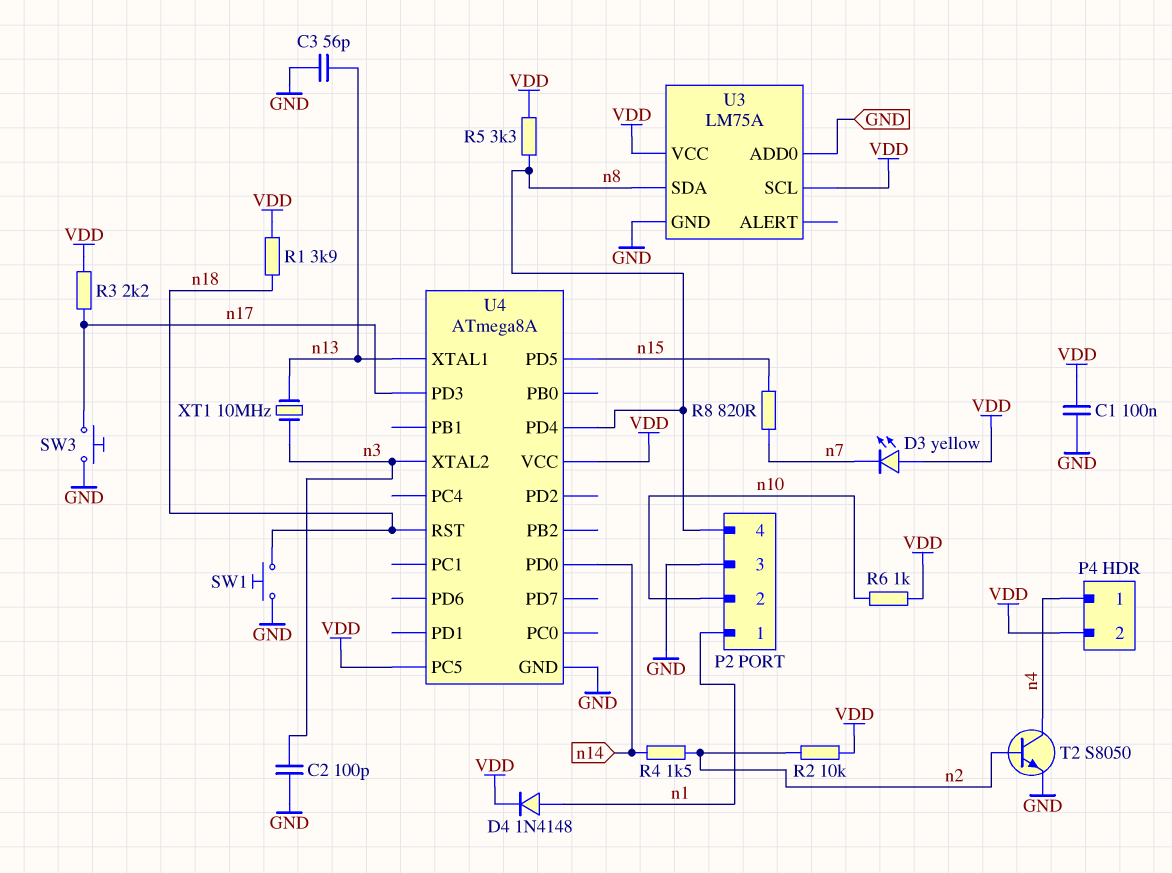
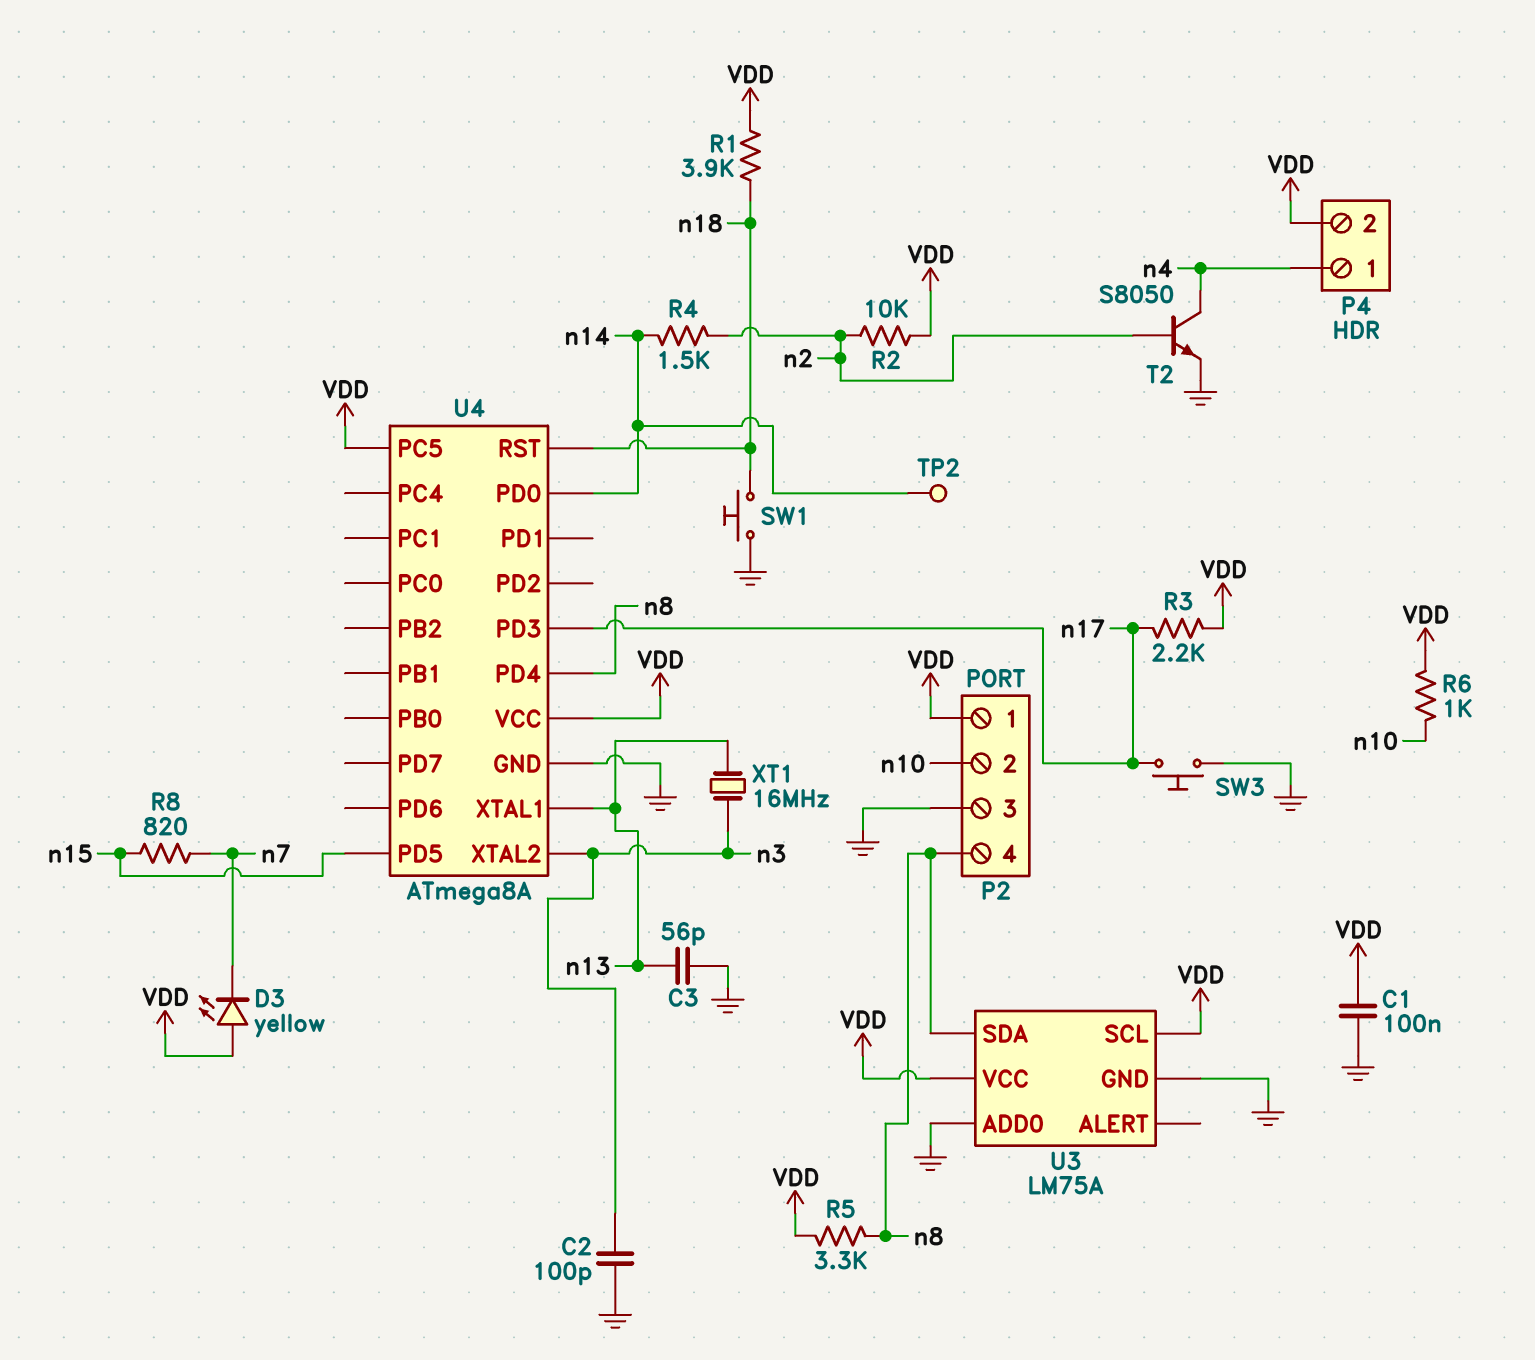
D4: diode 1N4148 (A n1, K VDD) -> none
P2 pin 1: n1 -> VDD
TP2: none -> test point (n14)
XT1: 10MHz (n3, n13) -> 16MHz (n3, n13)

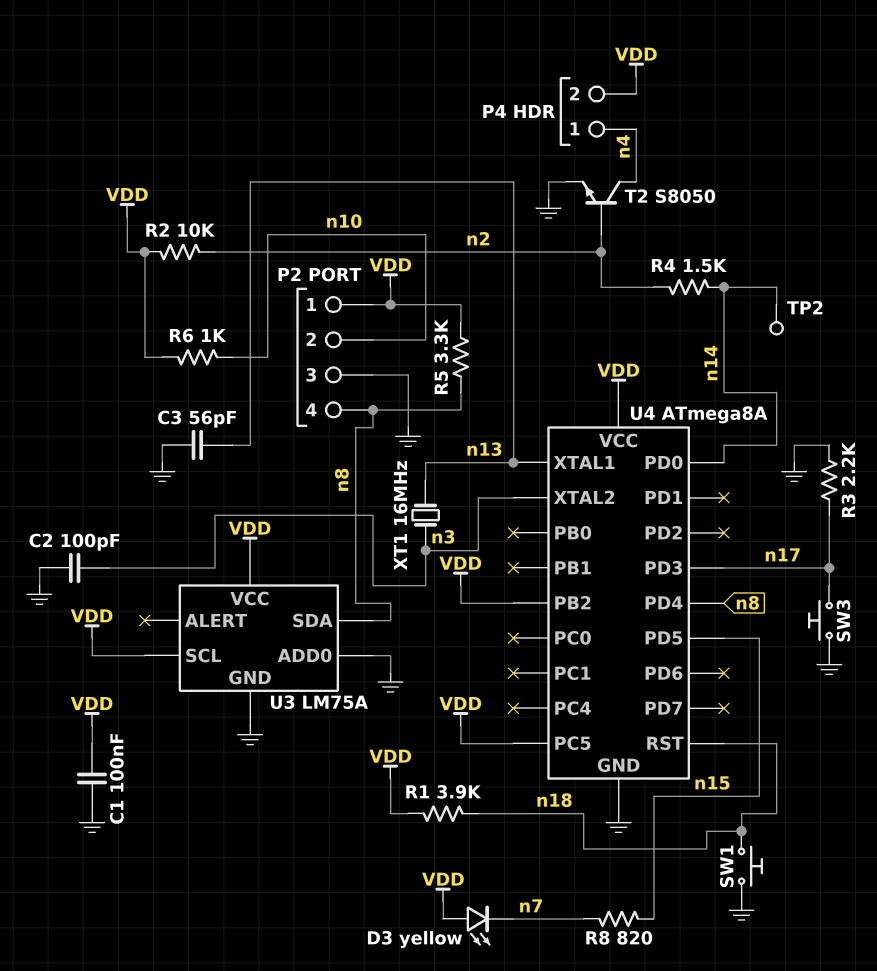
R3: 2.2k (VDD, n17) -> 2.2k (GND, n17)
U4 pin PB2: none -> VDD

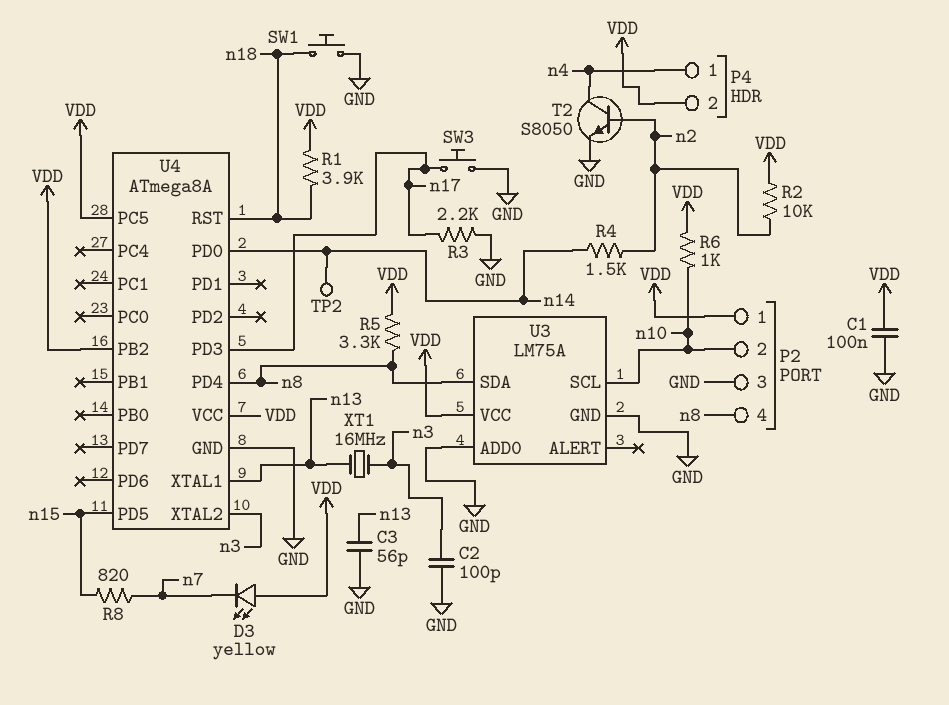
U3 pin SCL: VDD -> n10

